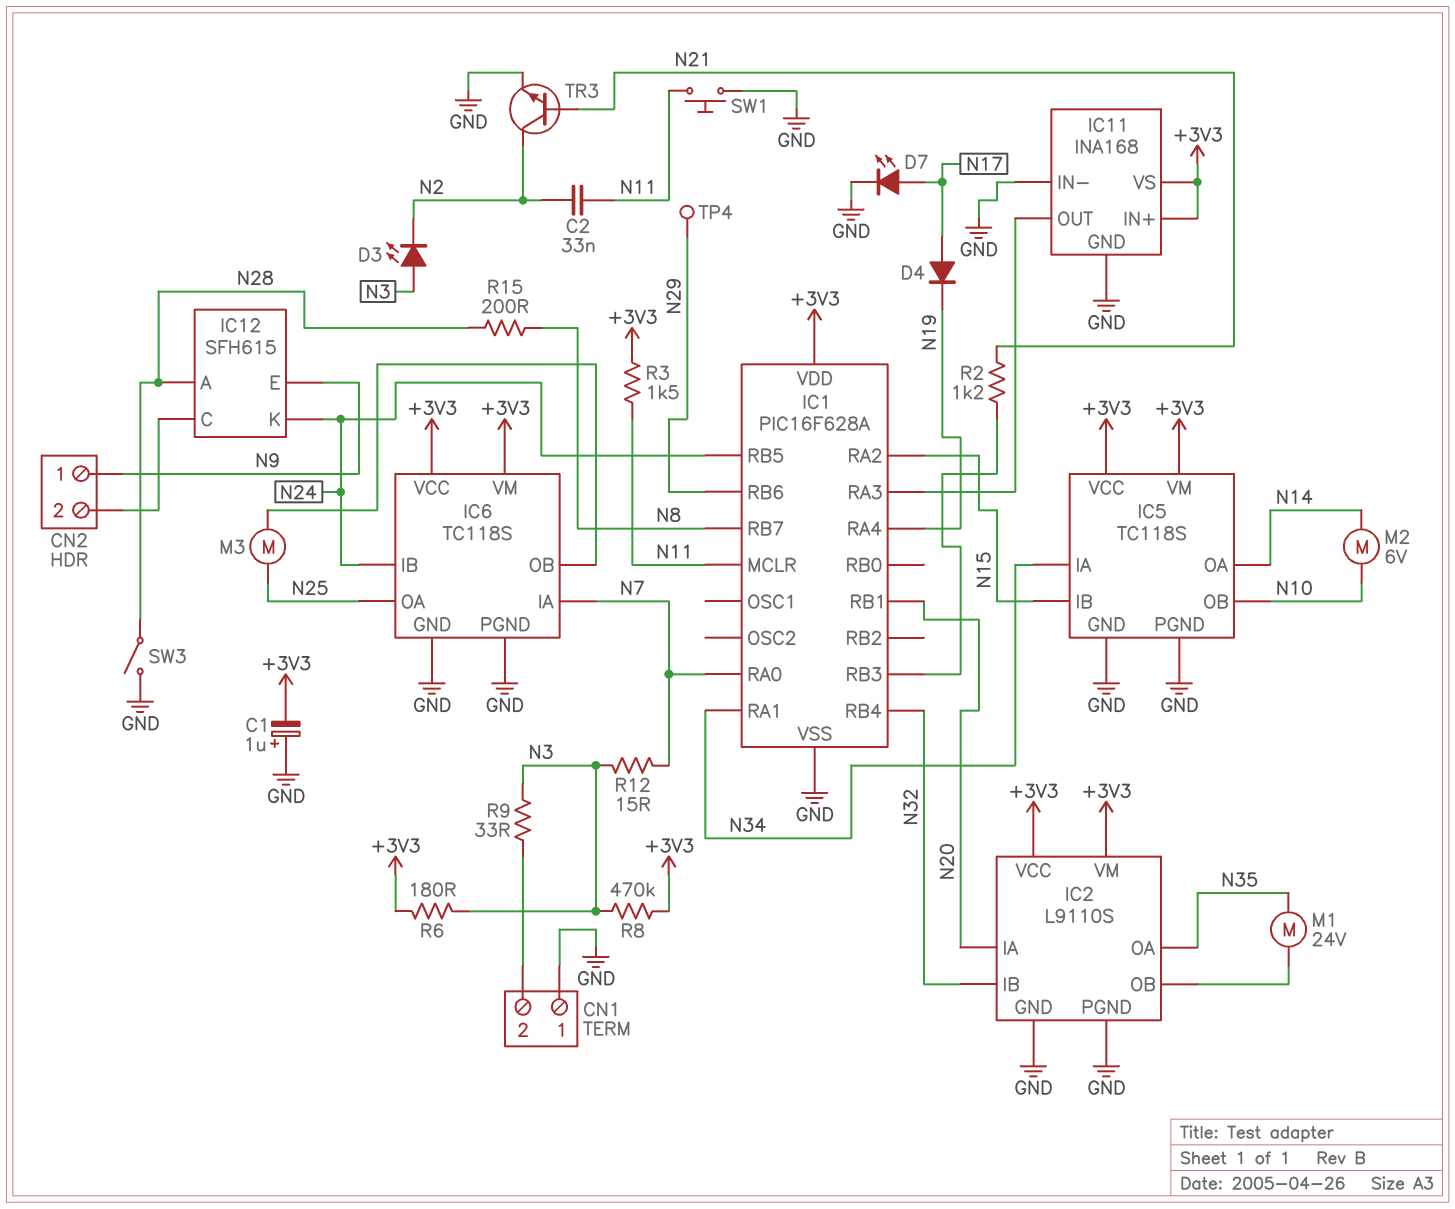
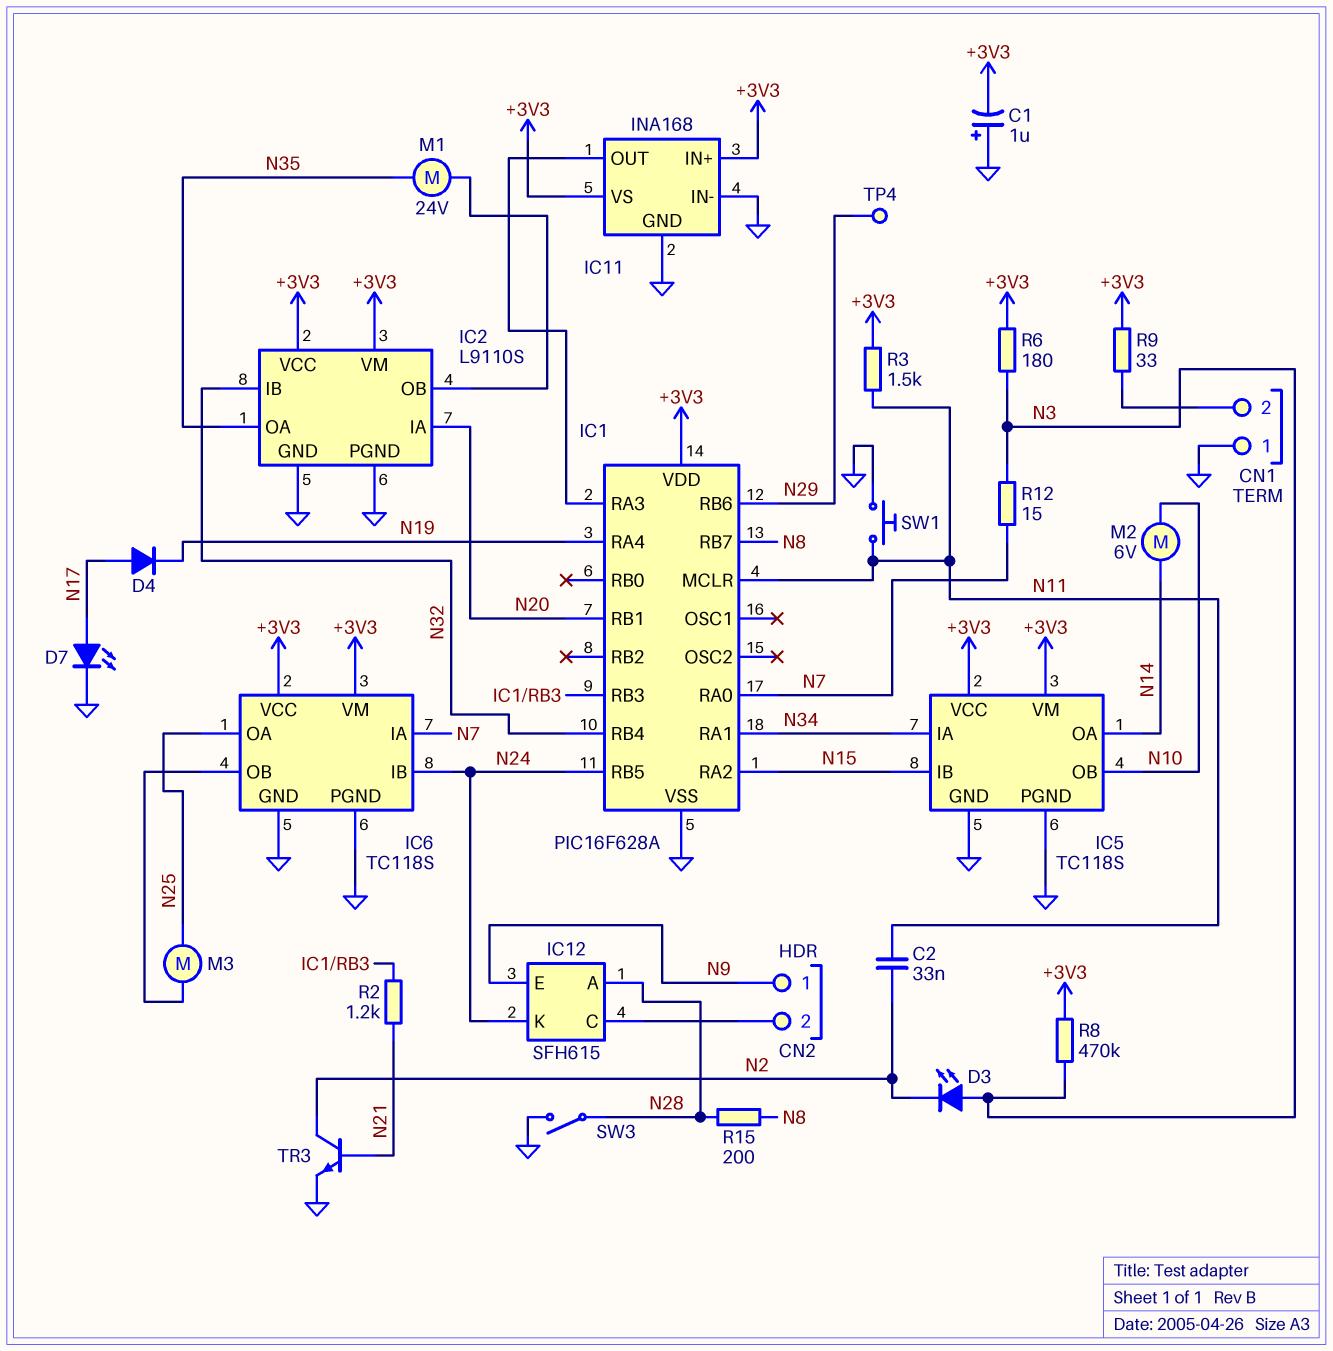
R9: 33 (CN1/2, N3) -> 33 (+3V3, CN1/2)

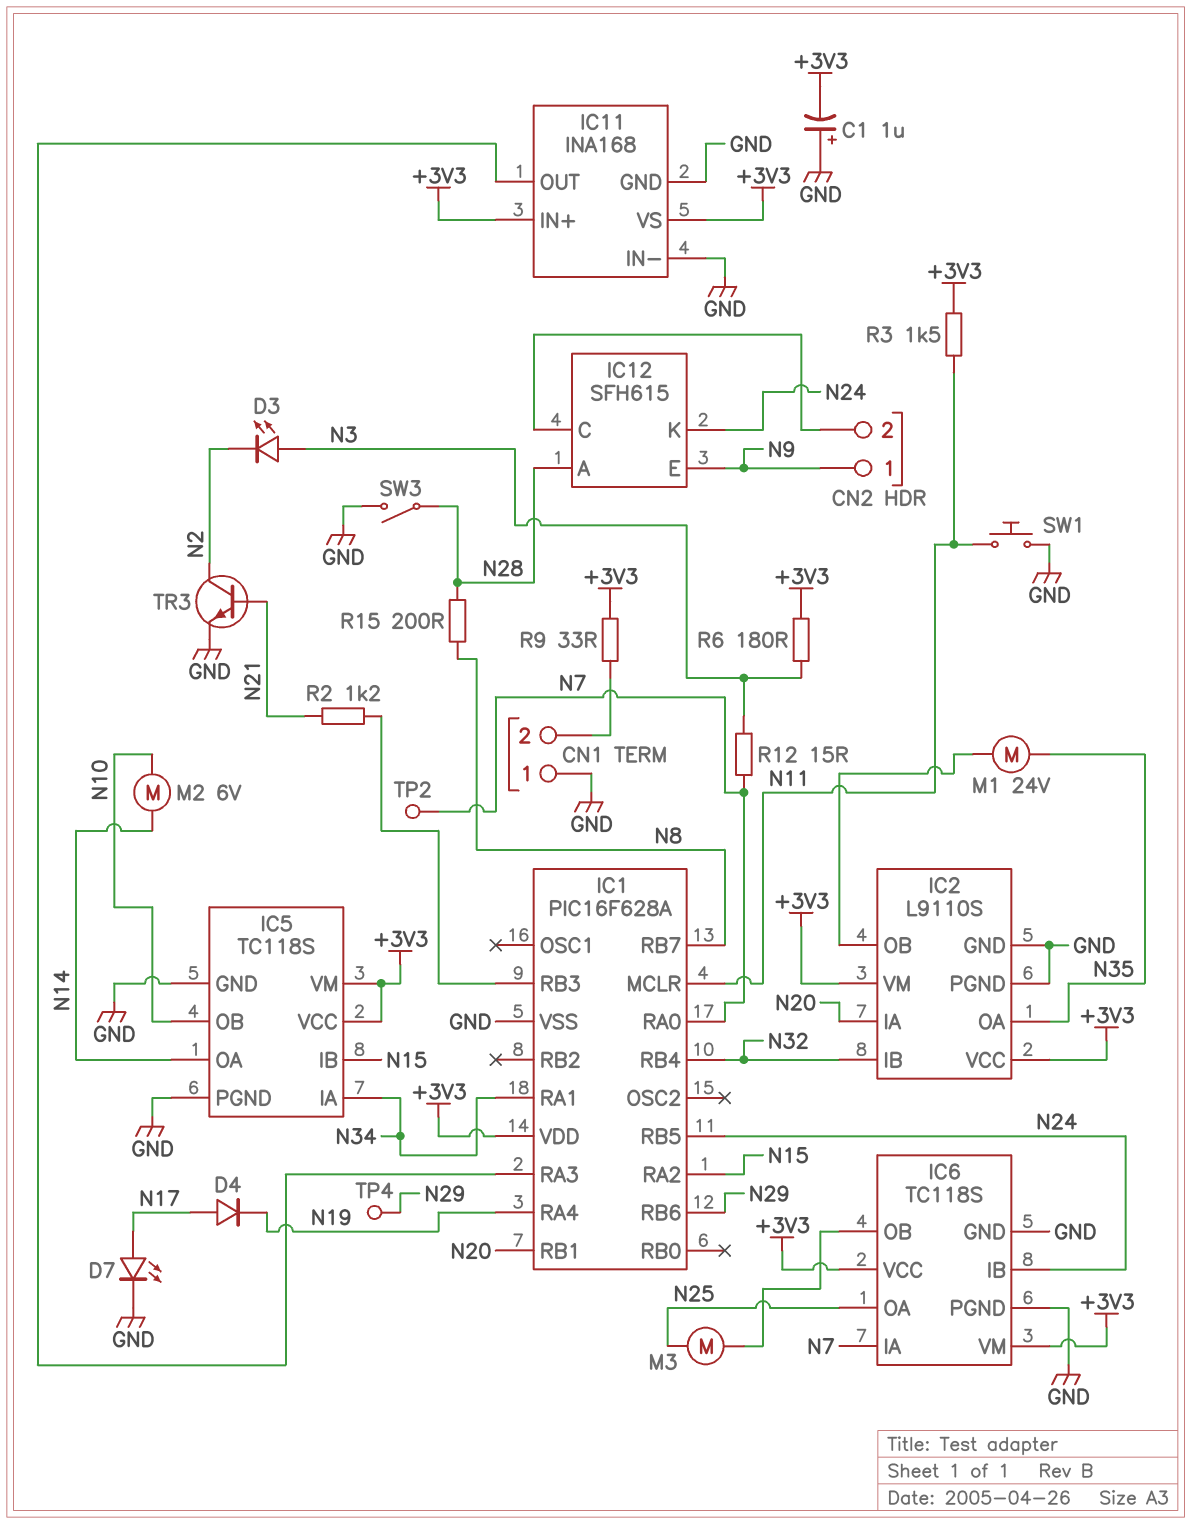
C2: 33nF (N2, N11) -> none
R8: 470k (+3V3, N3) -> none
TP2: none -> test point (N7)

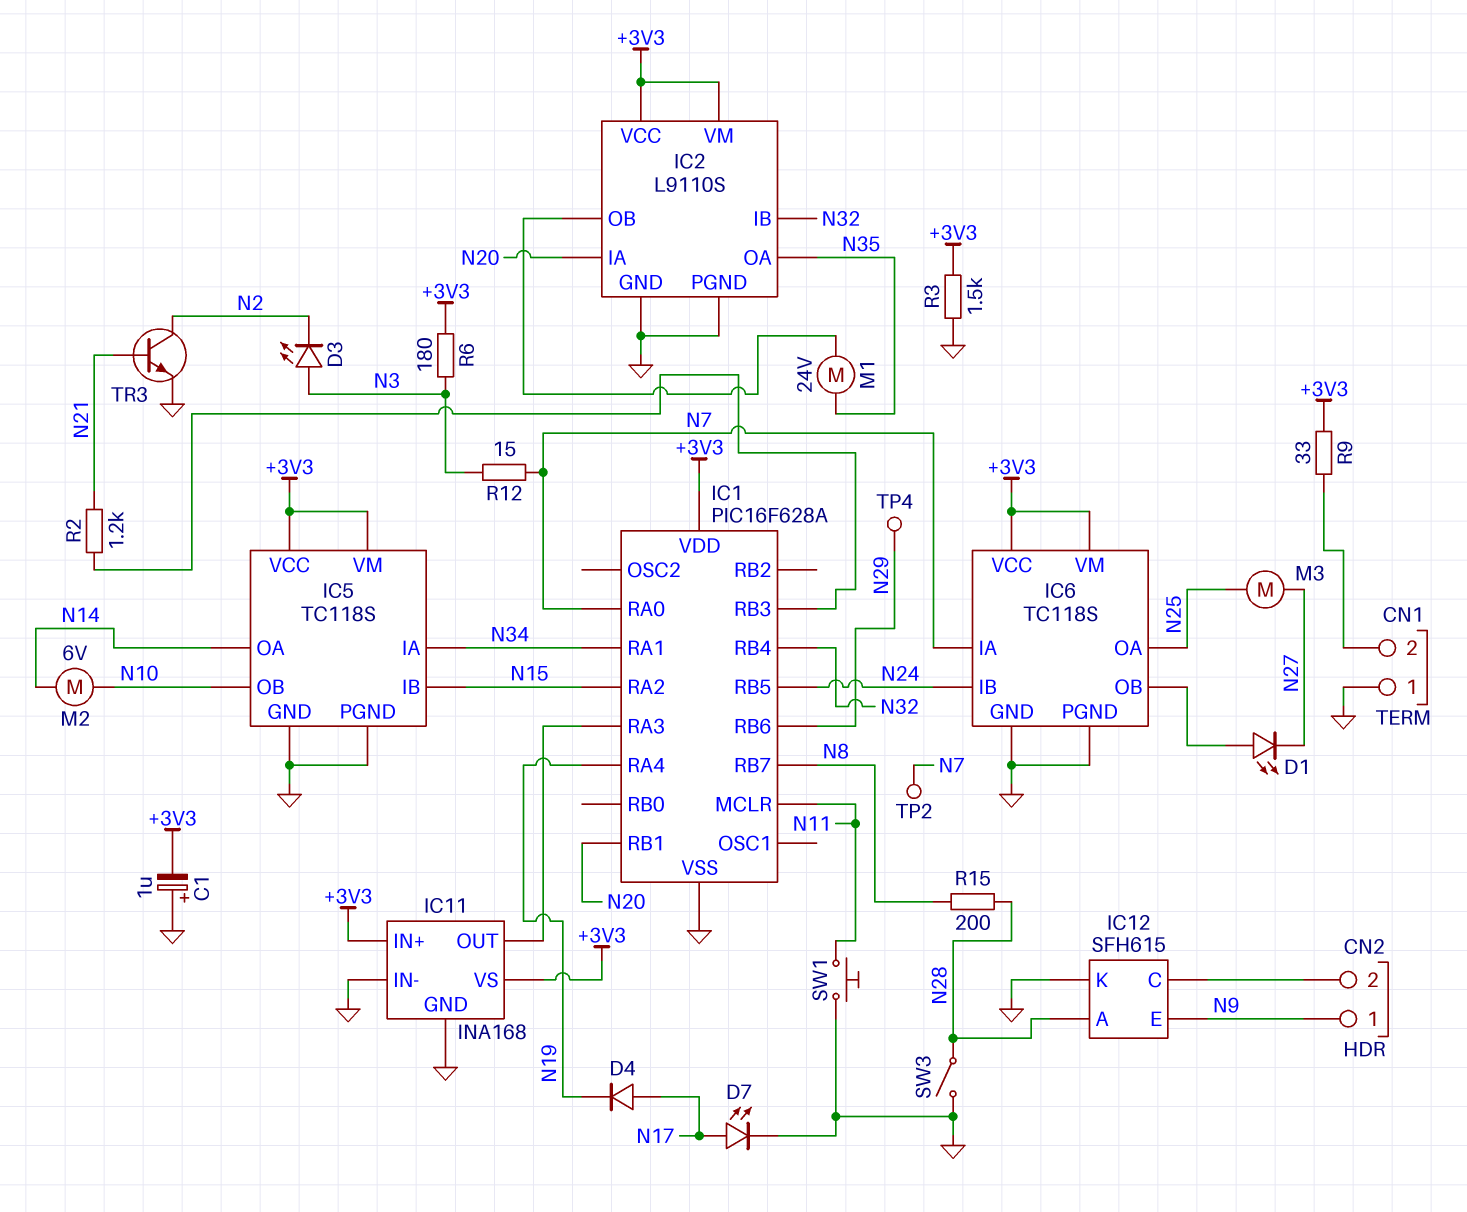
D1: none -> LED (A IC6/OB, K N27)
IC12 pin K: N24 -> GND
M3: motor (IC6/OB, N25) -> motor (N25, N27)
R3: 1.5k (+3V3, N11) -> 1.5k (+3V3, GND)

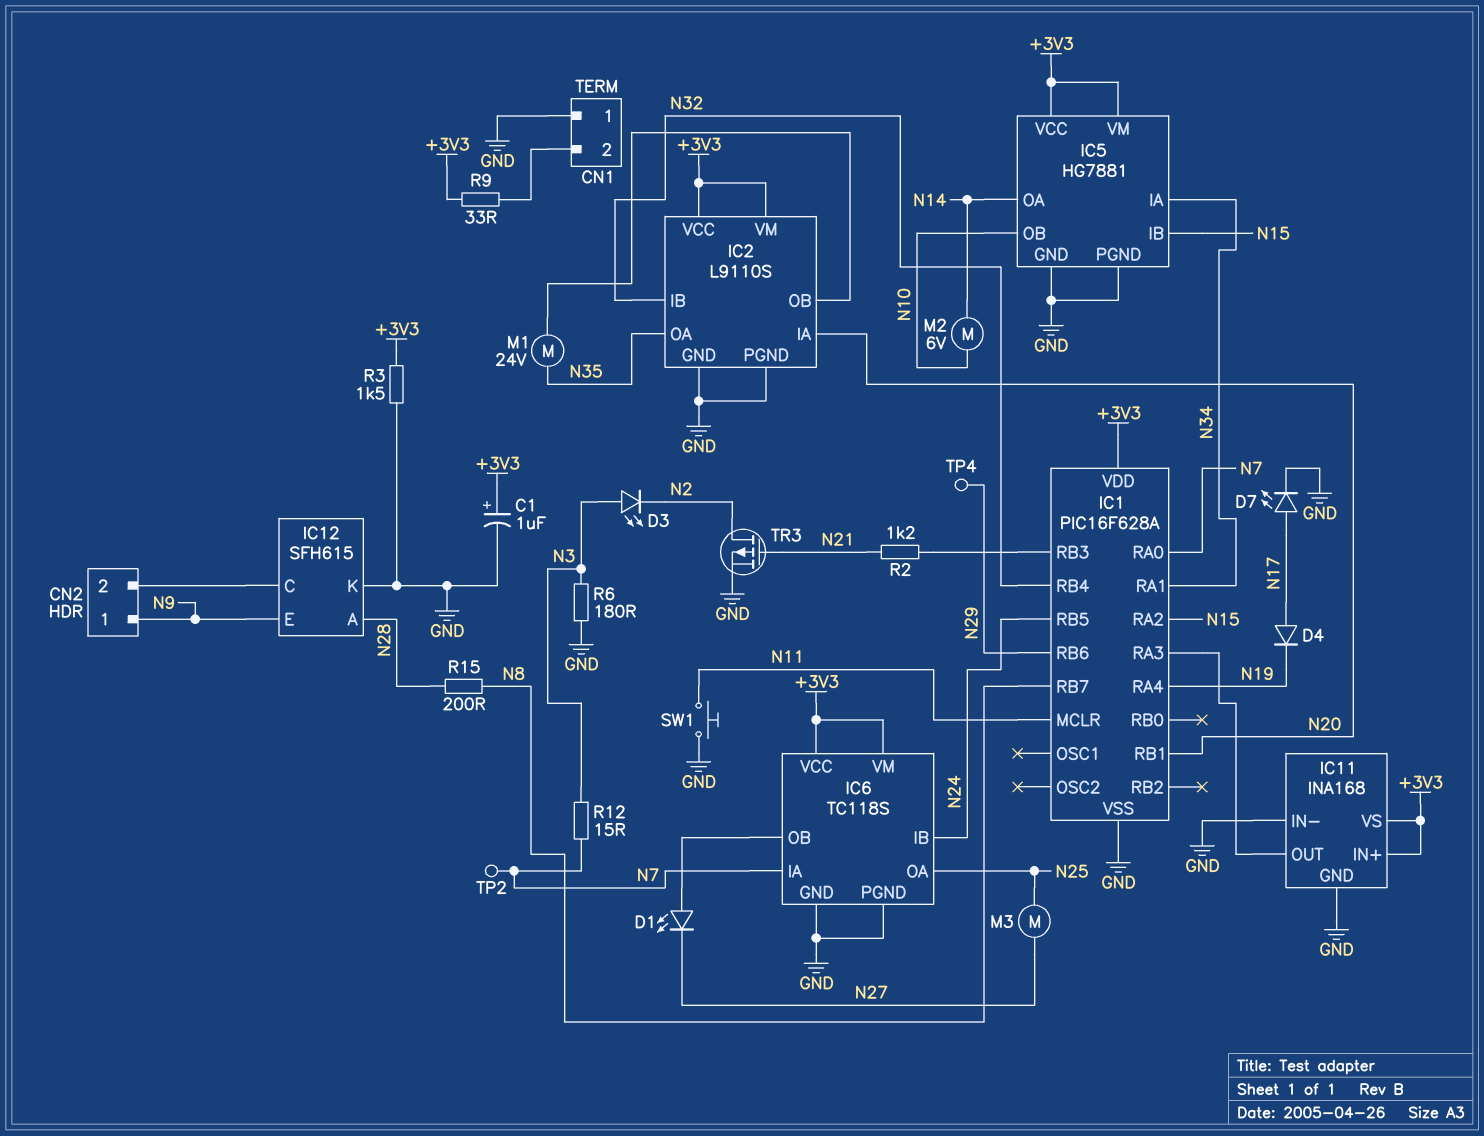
C1: 1uF (plus GND, minus +3V3) -> 1uF (plus +3V3, minus GND)
IC5: TC118S -> HG7881
R6: 180 (+3V3, N3) -> 180 (GND, N3)
SW3: switch (GND, N28) -> none
TR3: NPN (B N21, C N2, E GND) -> PMOS (G N21, D N2, S GND)

